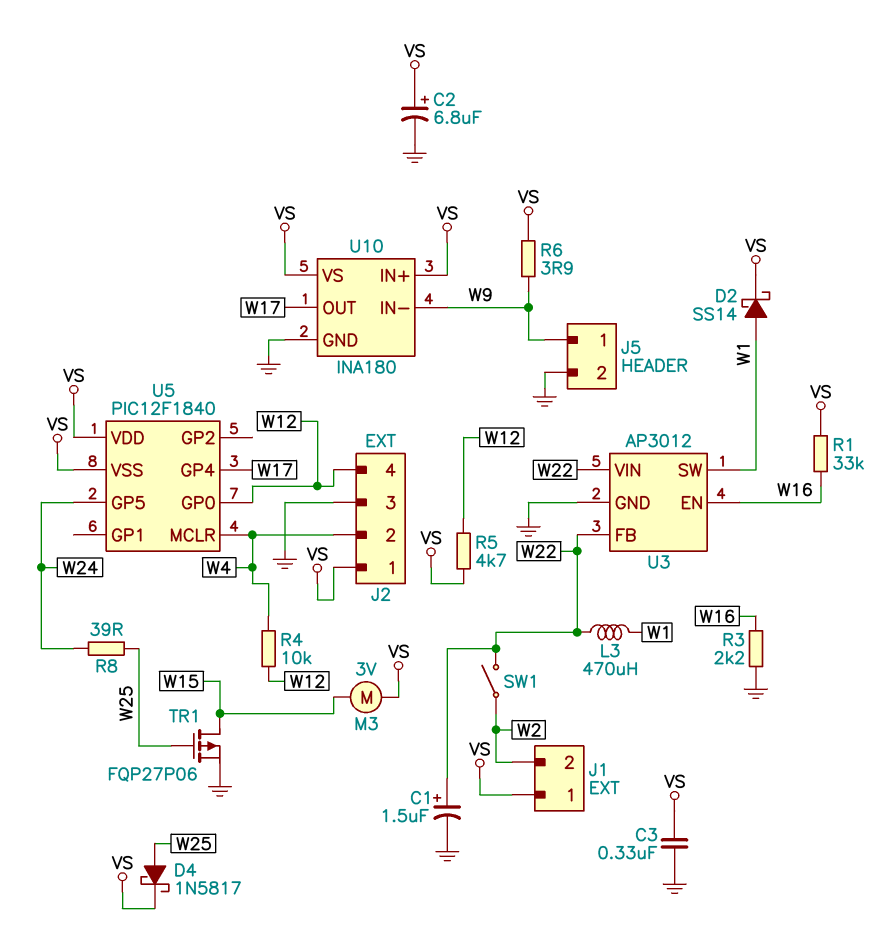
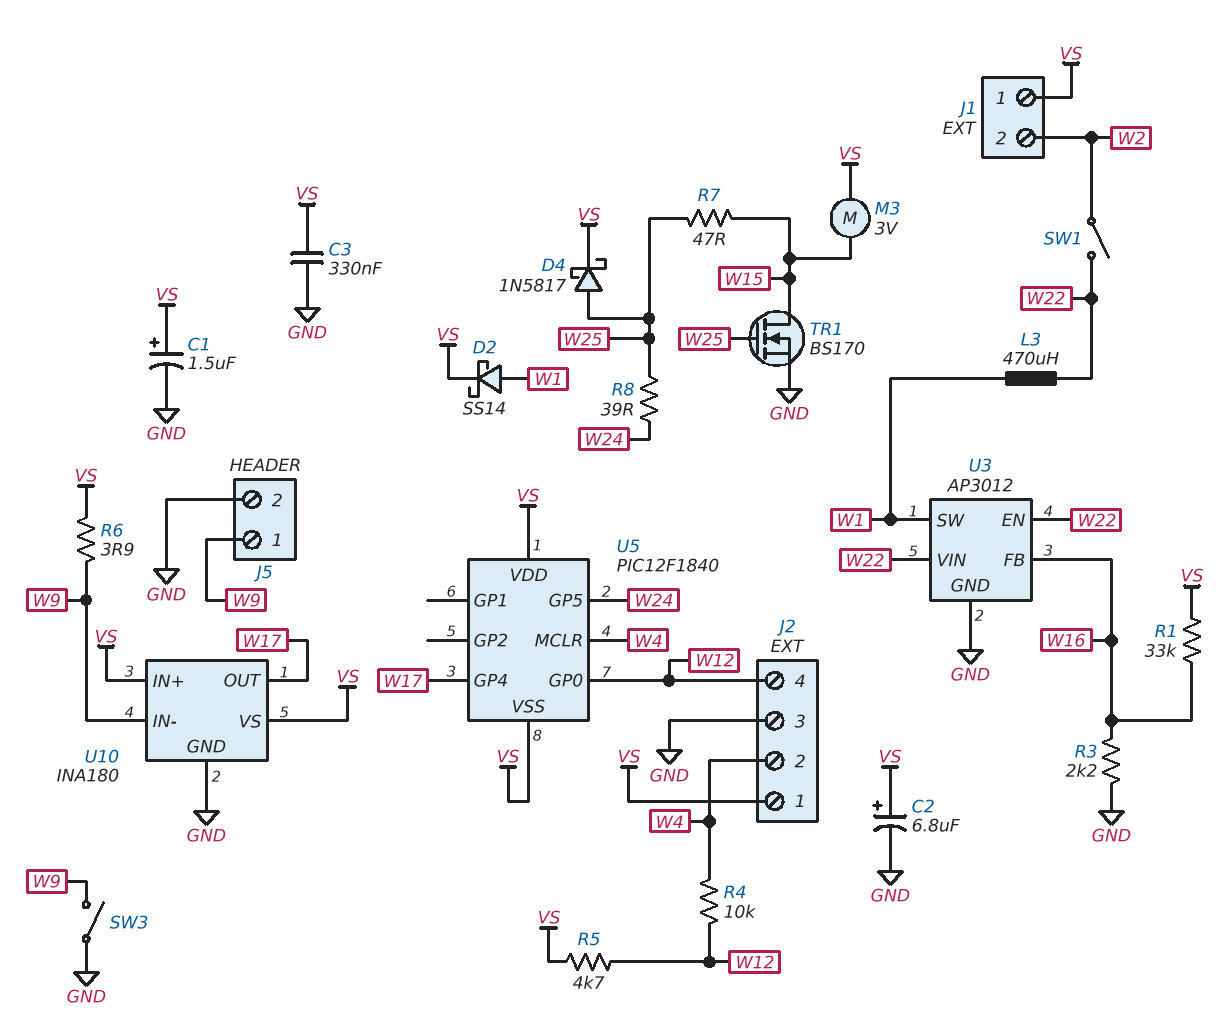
C1: 1.5uF (plus W22, minus GND) -> 1.5uF (plus VS, minus GND)
R7: none -> 47 (W15, W25)
SW3: none -> switch (GND, W9)
TR1: PMOS FQP27P06 (G W25, D W15, S GND) -> NMOS BS170 (G W25, D W15, S GND)
U3 pin EN: W16 -> W22
U3 pin FB: W22 -> W16

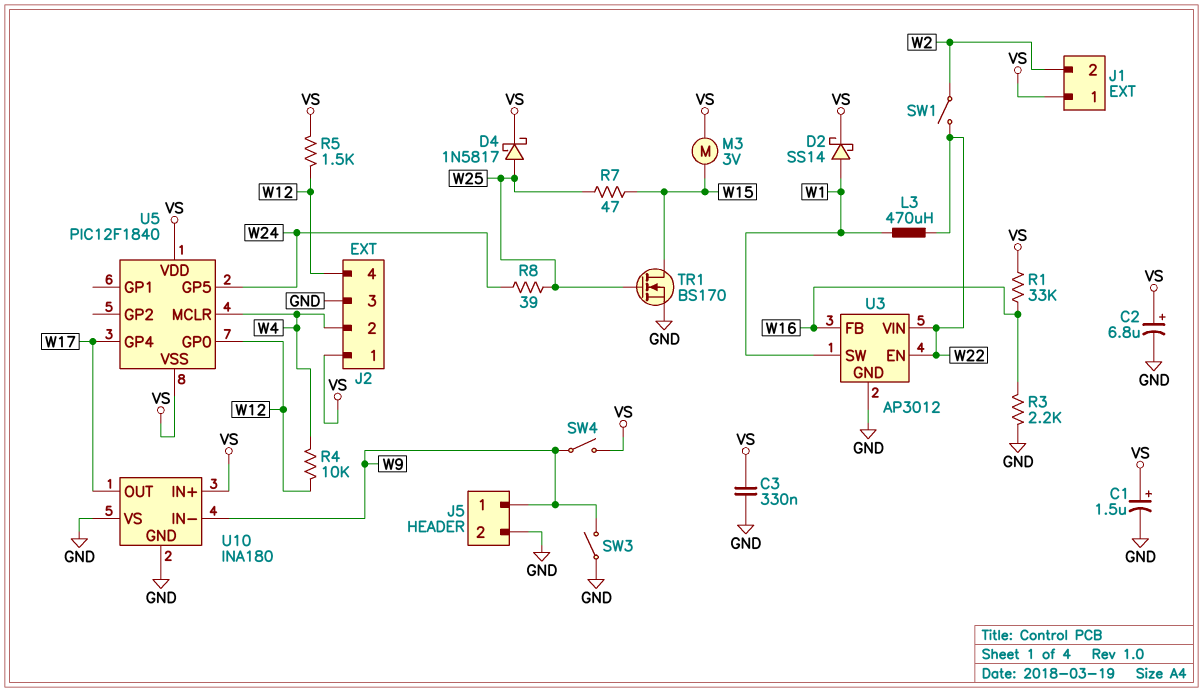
R5: 4.7k (VS, W12) -> 1.5k (VS, W12)
R6: 3.9 (VS, W9) -> none
SW4: none -> switch (VS, W9)
U10 pin VS: VS -> GND

